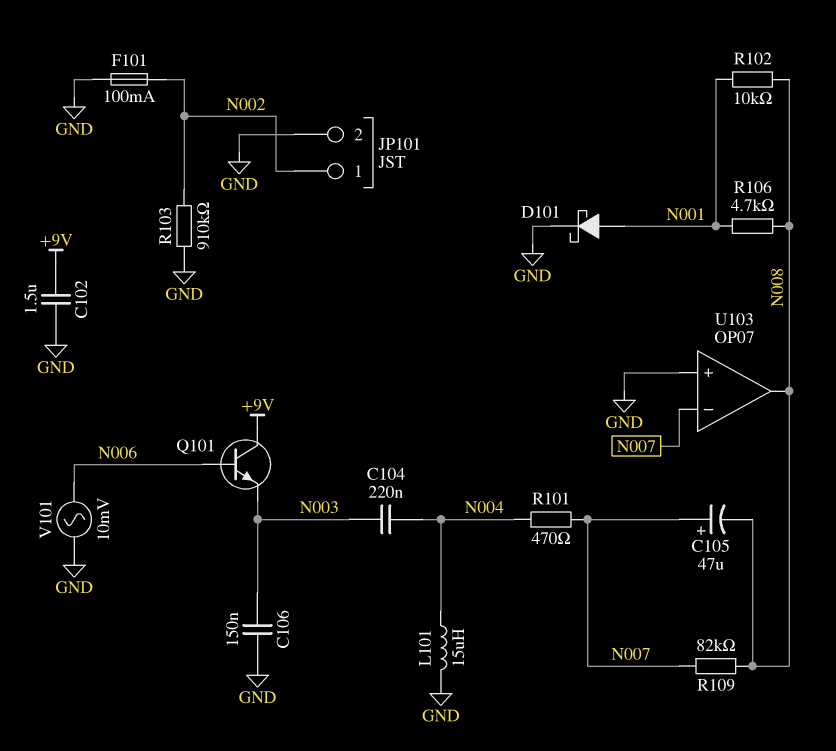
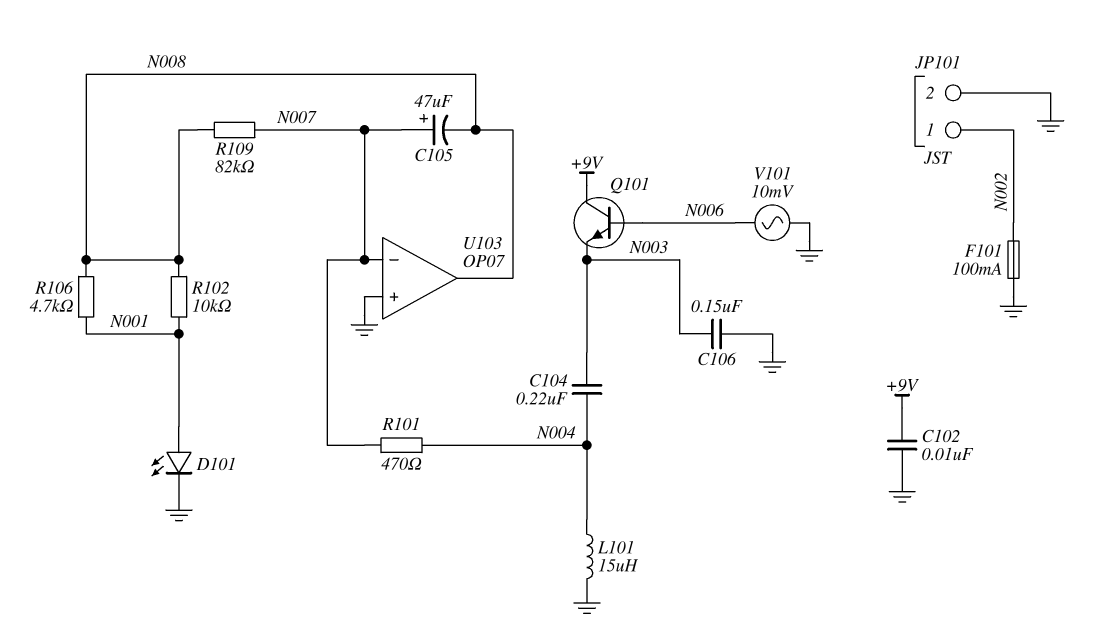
C102: 1.5uF (+9V, GND) -> 10nF (+9V, GND)
D101: schottky (A N001, K GND) -> LED (A N001, K GND)
R103: 910k (GND, N002) -> none

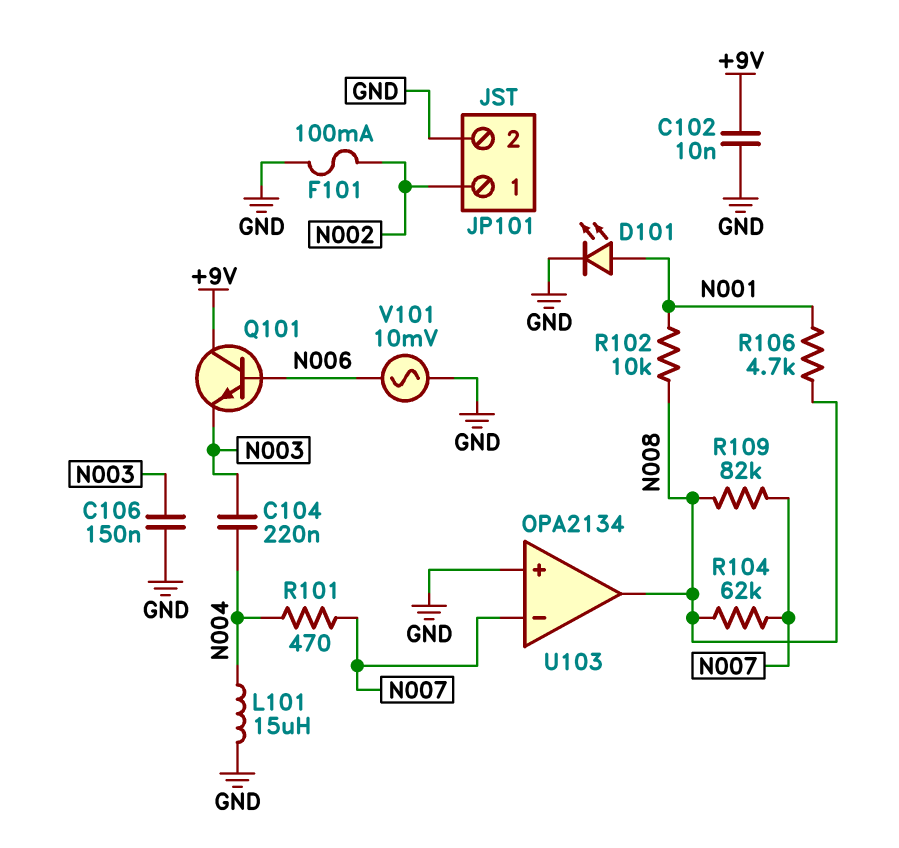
C105: 47uF (plus N007, minus N008) -> none
R104: none -> 62k (N007, N008)
U103: OP07 -> OPA2134

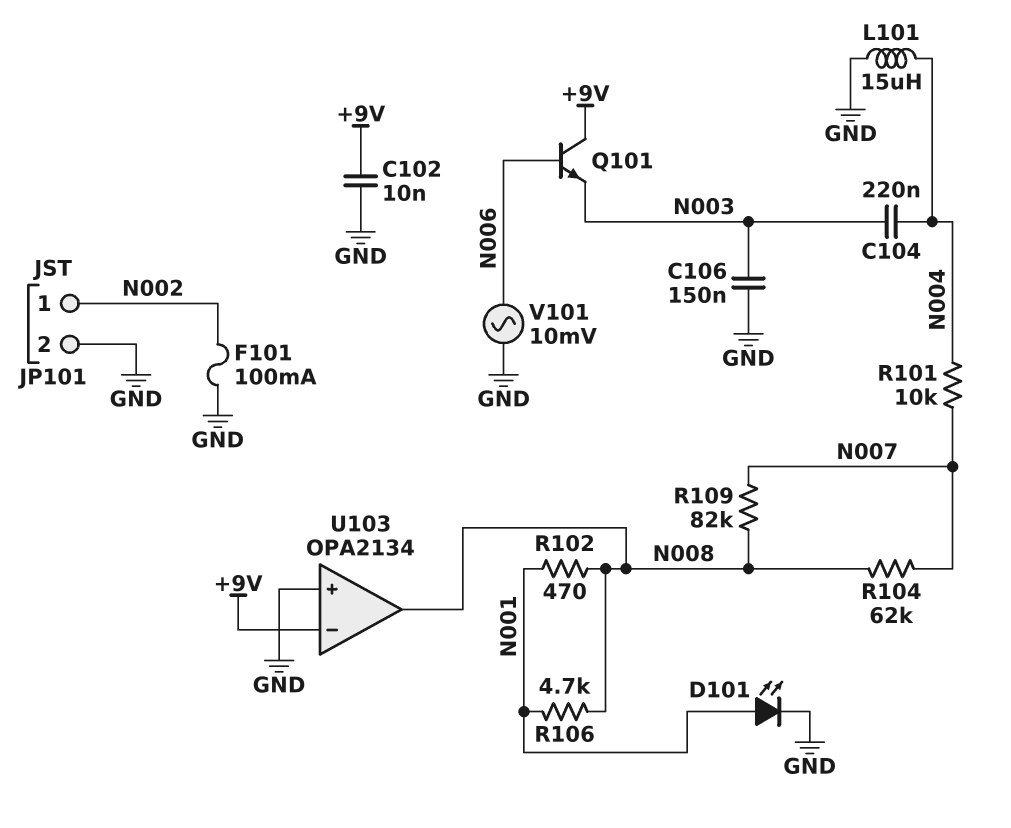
R101: 470 (N004, N007) -> 10k (N004, N007)
R102: 10k (N001, N008) -> 470 (N001, N008)
U103 pin in-: N007 -> +9V

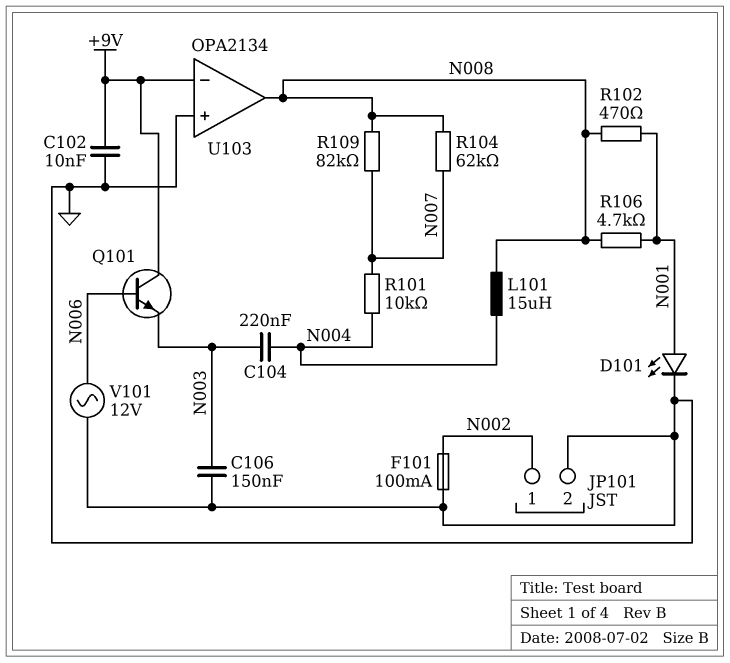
L101: 15uH (GND, N004) -> 15uH (N004, N008)
V101: AC 10mV (GND, N006) -> AC 12V (GND, N006)

